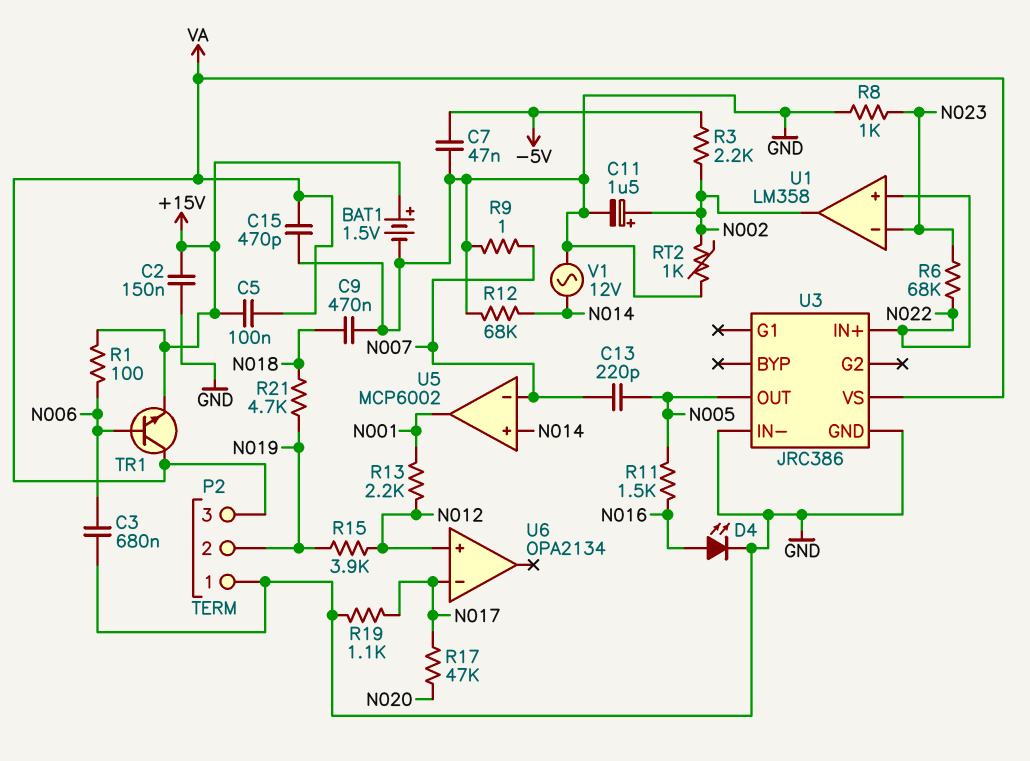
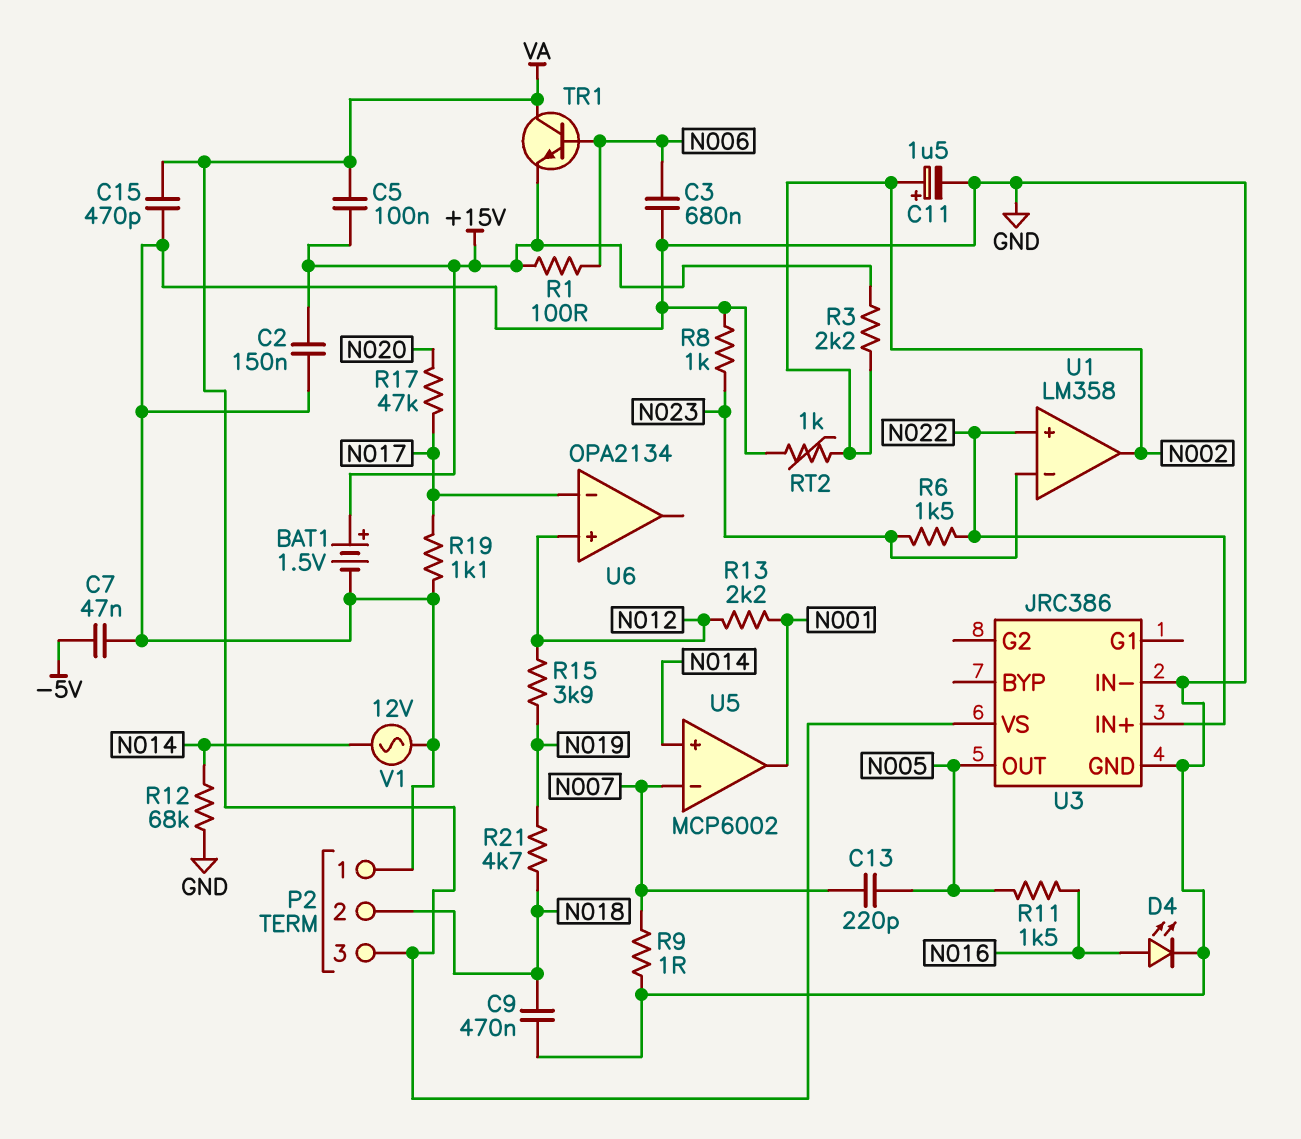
P2 pin 2: N019 -> N018
R3: 2.2k (-5V, N002) -> 2.2k (+15V, N002)
R6: 68k (N022, N023) -> 1.5k (N022, N023)

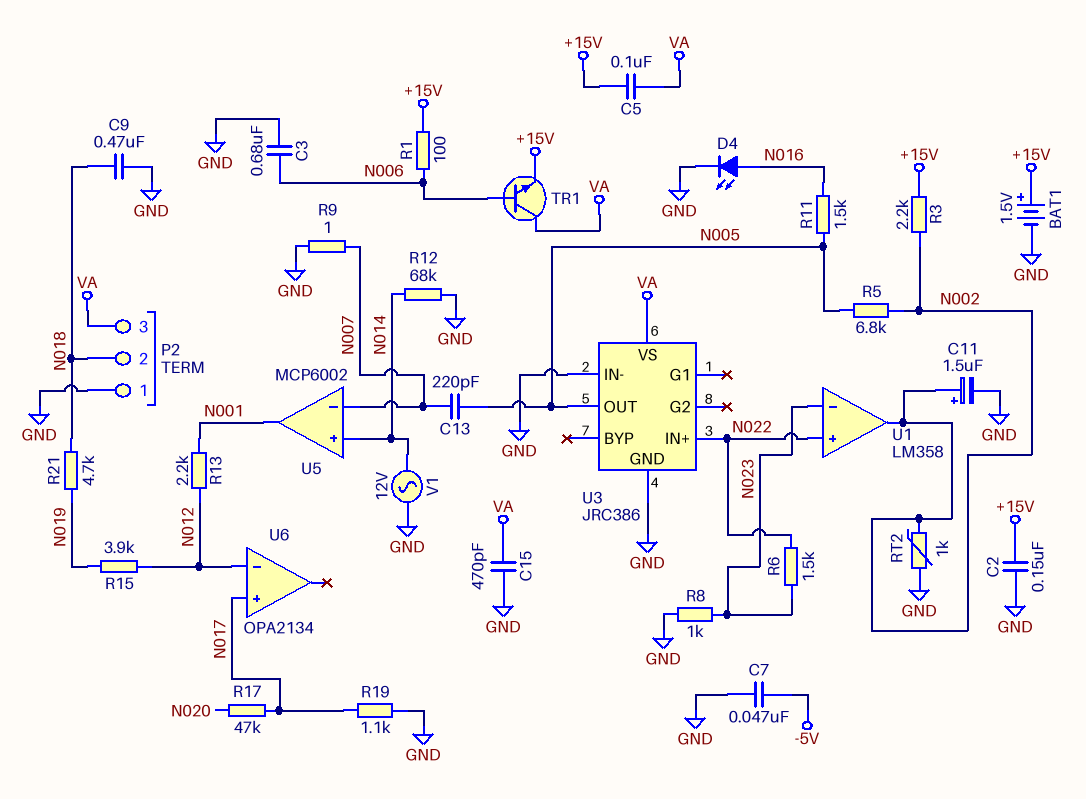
R5: none -> 6.8k (N002, N005)
U6 pin in+: N012 -> N017
U6 pin in-: N017 -> N012

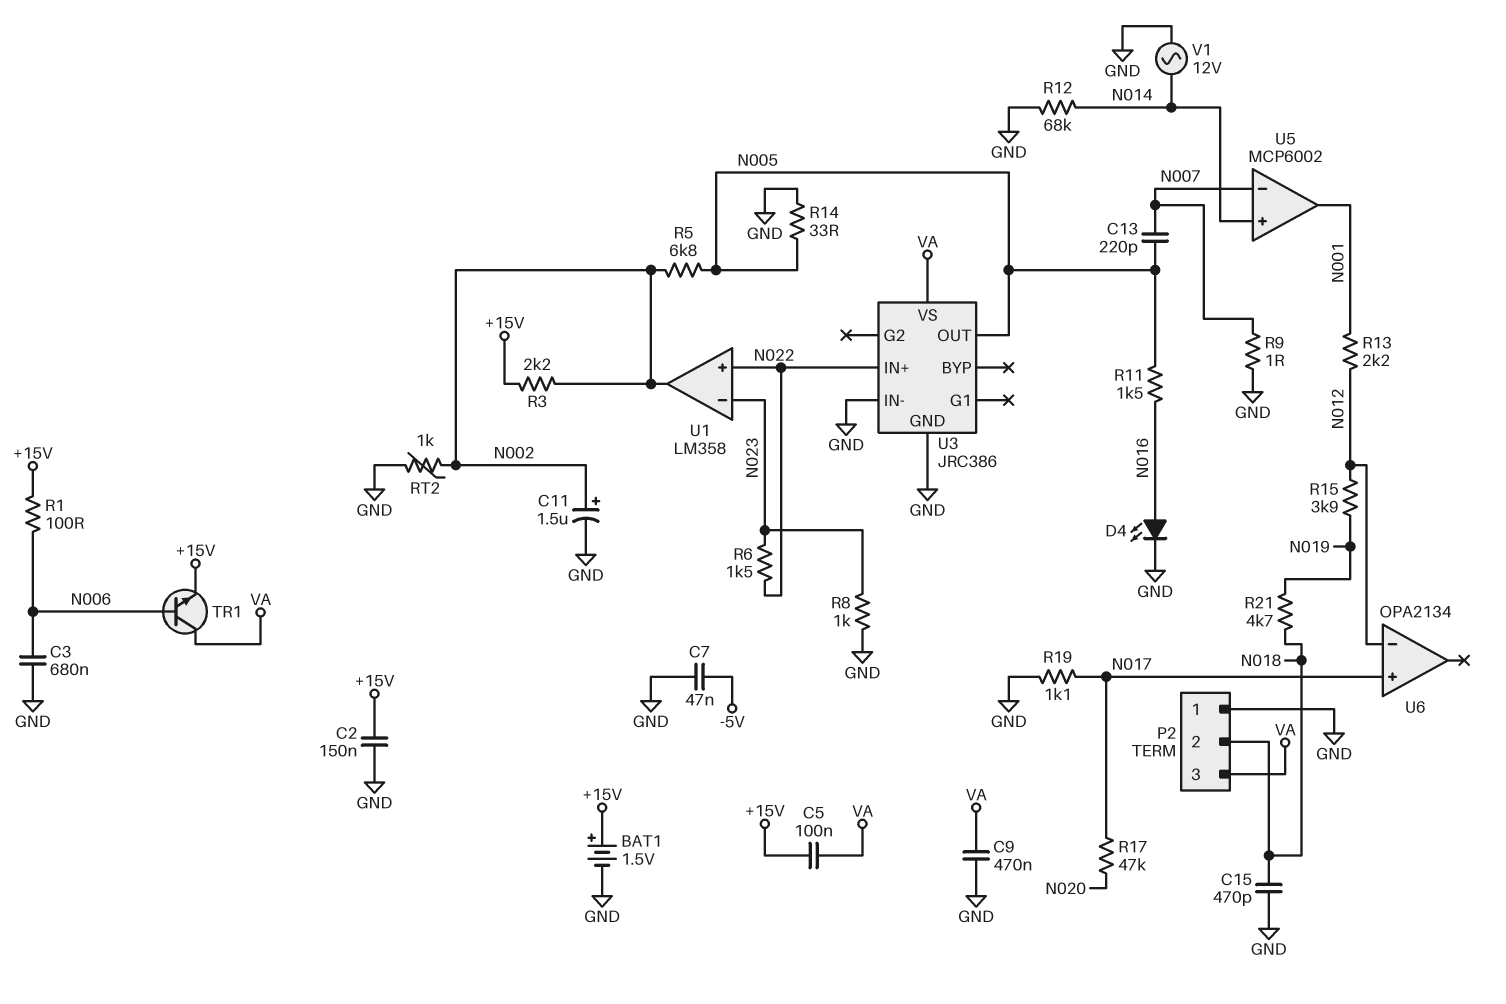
C9: 470nF (GND, N018) -> 470nF (GND, VA)
C15: 470pF (GND, VA) -> 470pF (GND, N018)
R14: none -> 33 (GND, N005)

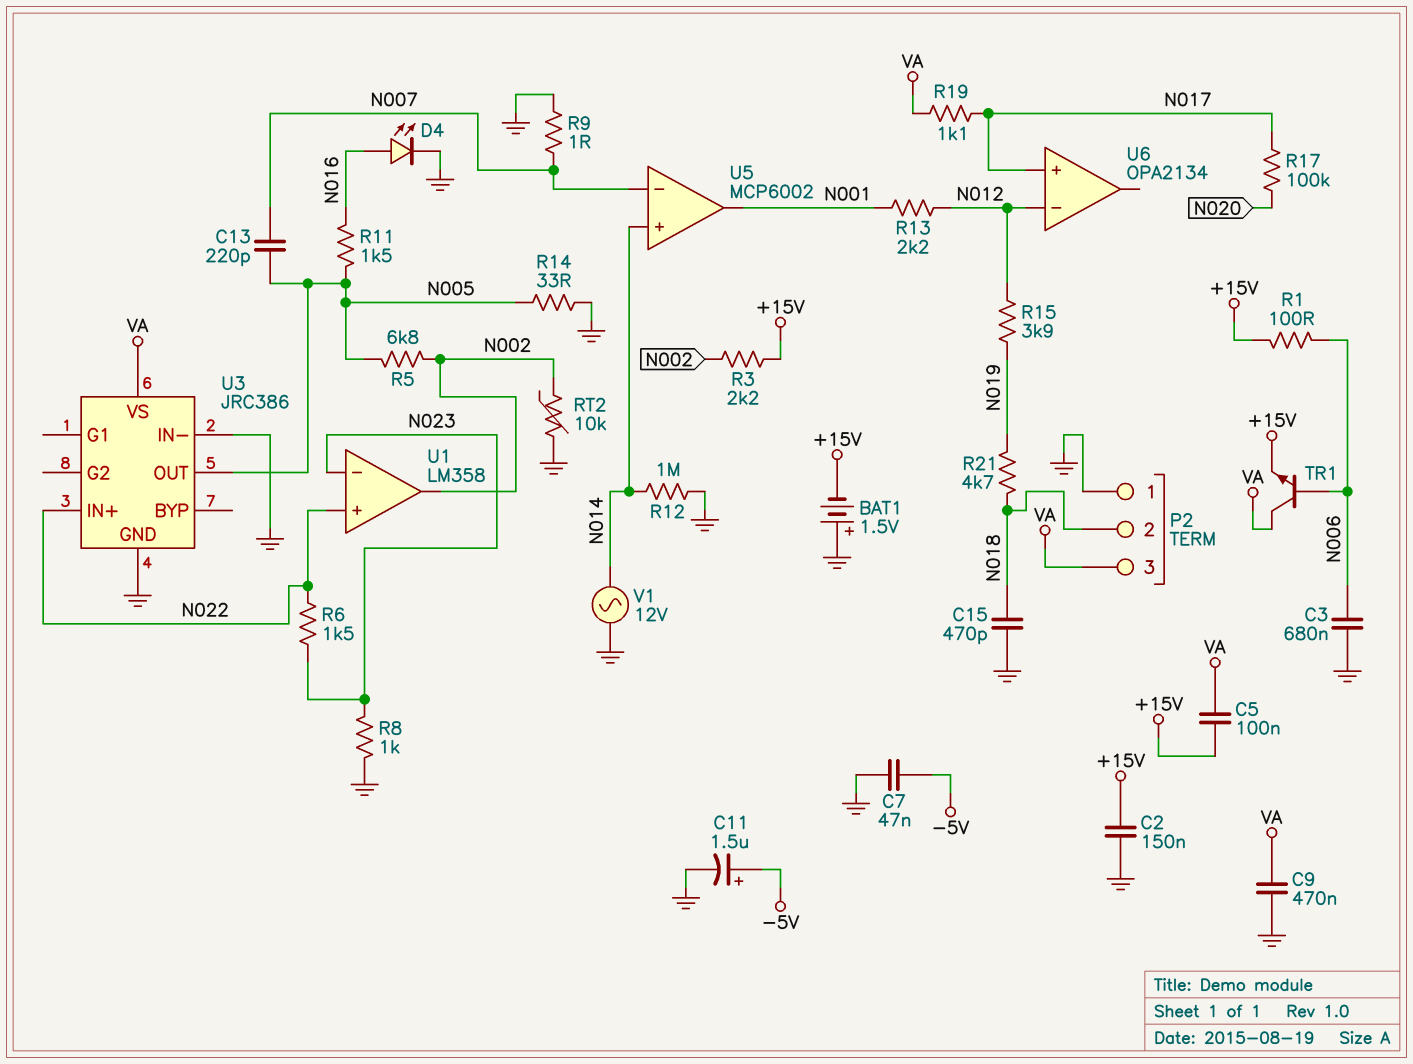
BAT1: 1.5V (plus +15V, minus GND) -> 1.5V (plus GND, minus +15V)
C11: 1.5uF (plus N002, minus GND) -> 1.5uF (plus -5V, minus GND)
R12: 68k (GND, N014) -> 1M (GND, N014)
R17: 47k (N017, N020) -> 100k (N017, N020)
R19: 1.1k (GND, N017) -> 1.1k (N017, VA)
RT2: 1k (GND, N002) -> 10k (GND, N002)

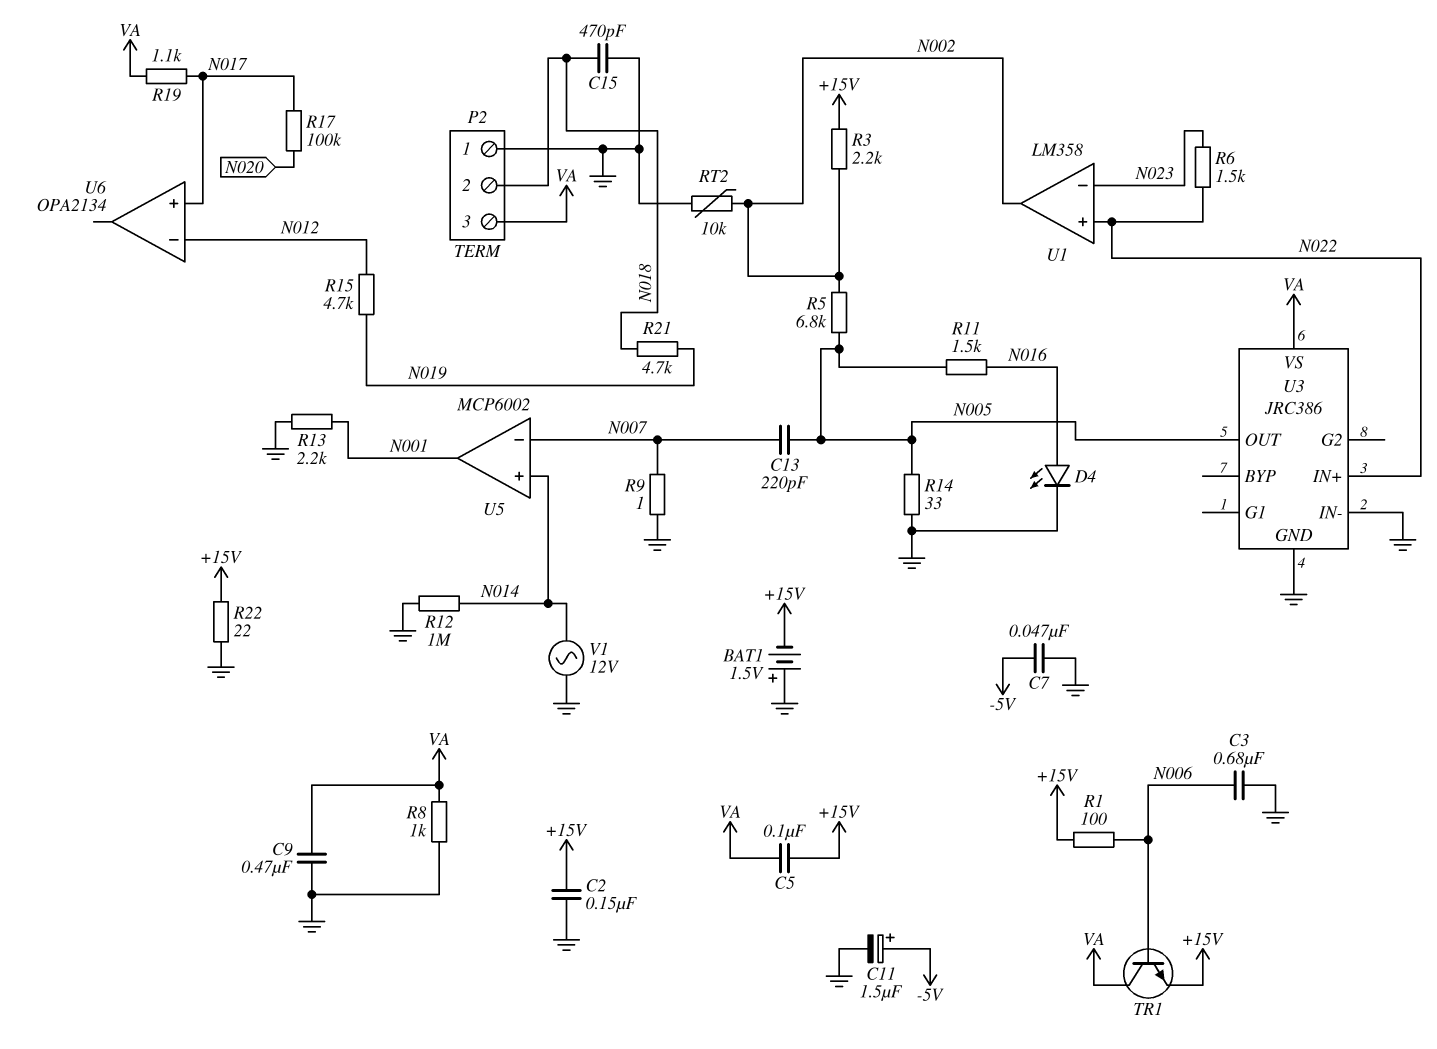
R8: 1k (GND, N023) -> 1k (GND, VA)
R13: 2.2k (N001, N012) -> 2.2k (GND, N001)
R15: 3.9k (N012, N019) -> 4.7k (N012, N019)
R22: none -> 22 (+15V, GND)

